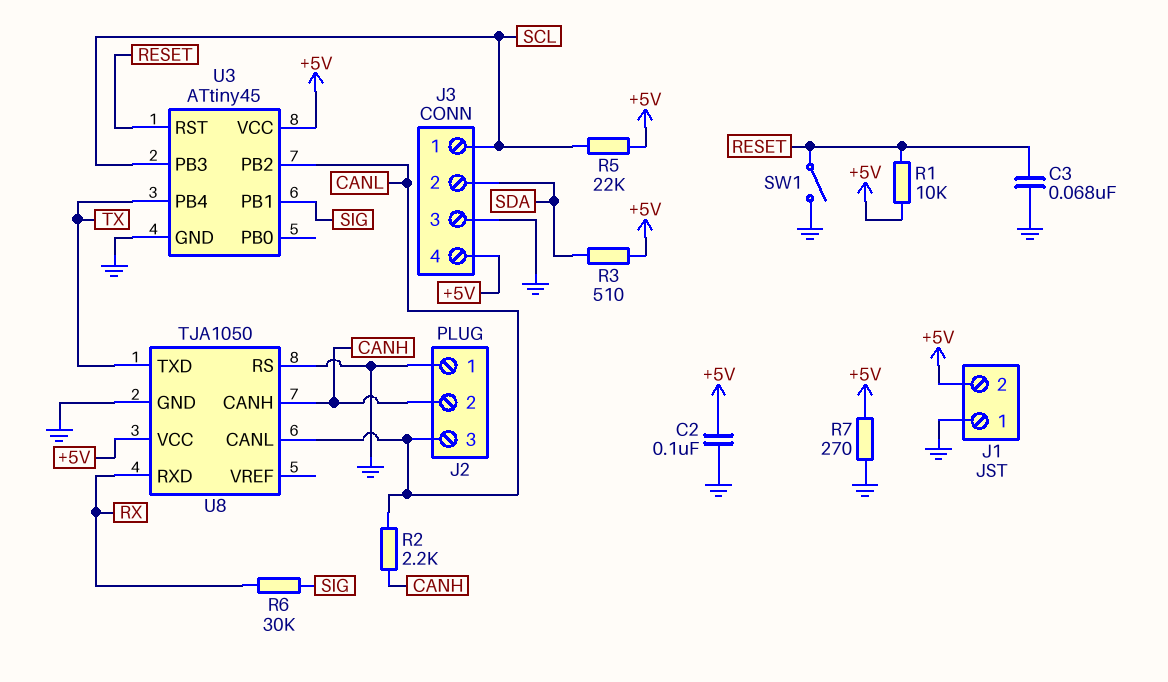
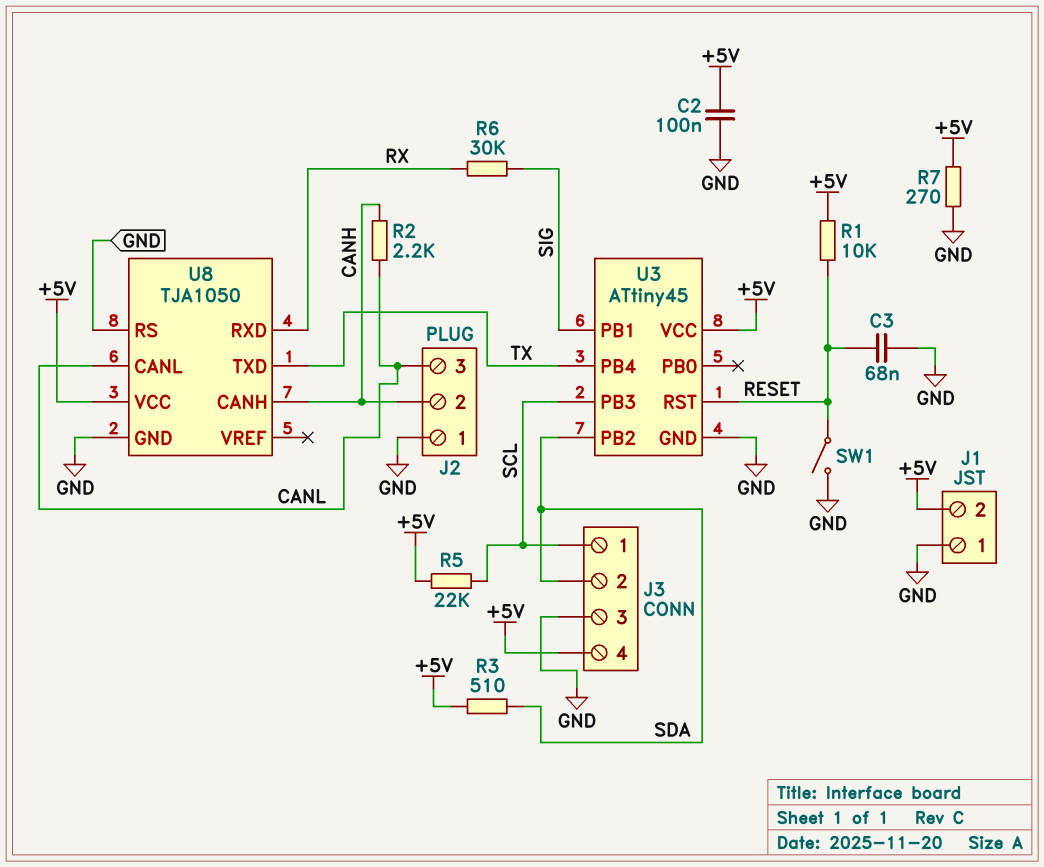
U3 pin PB2: CANL -> SDA

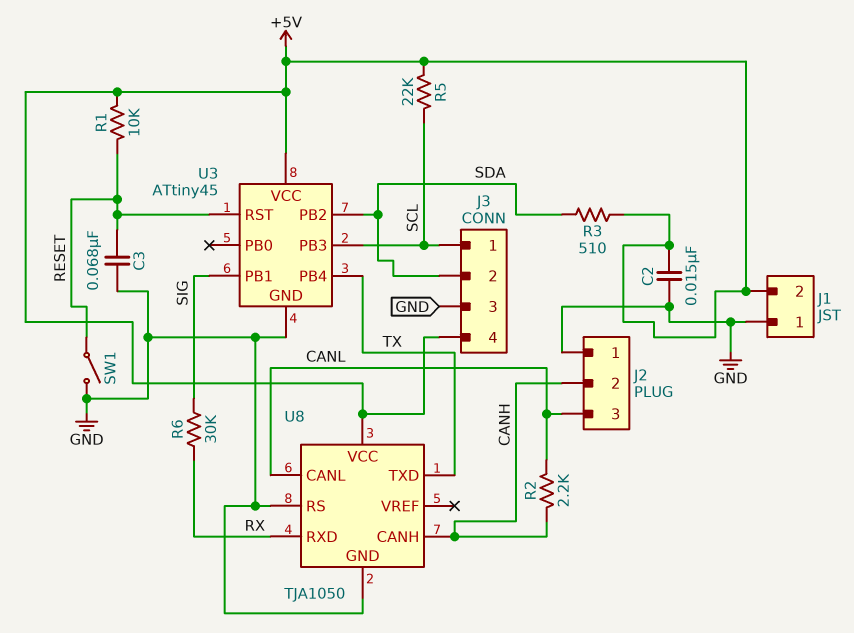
C2: 100nF (+5V, GND) -> 15nF (+5V, GND)
R7: 270 (+5V, GND) -> none

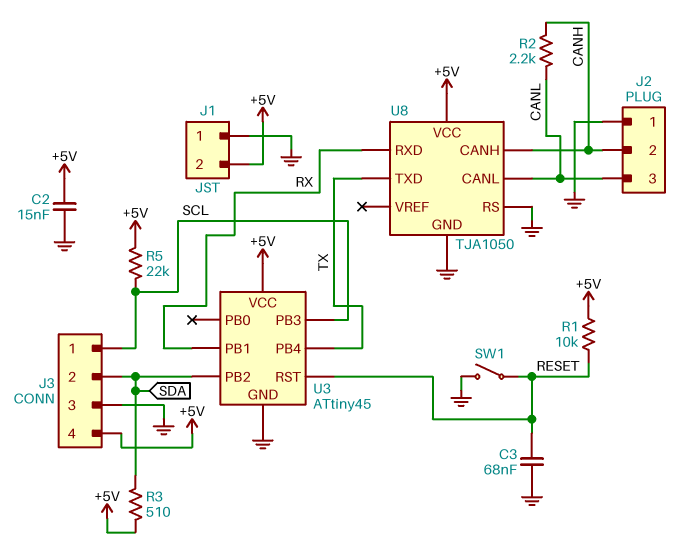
R6: 30k (RX, SIG) -> none
U3 pin PB1: SIG -> RX

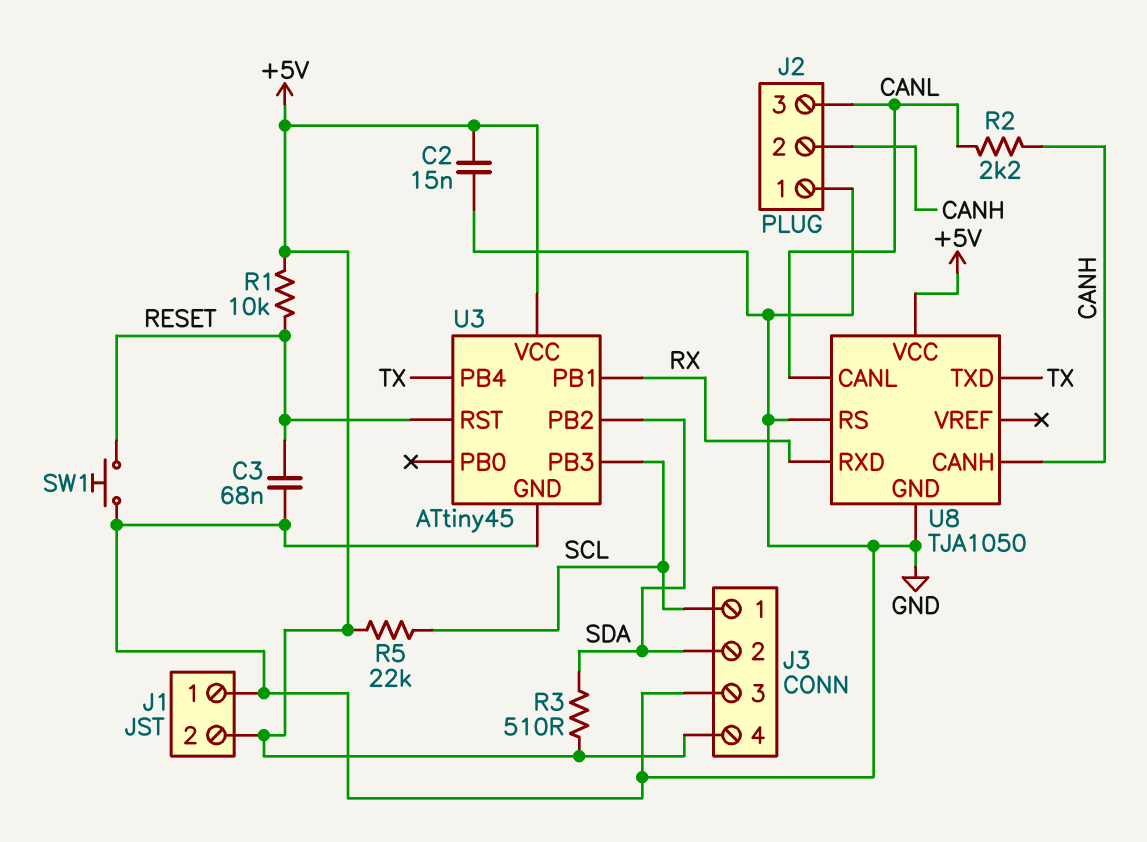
SW1: switch (GND, RESET) -> button (GND, RESET)

